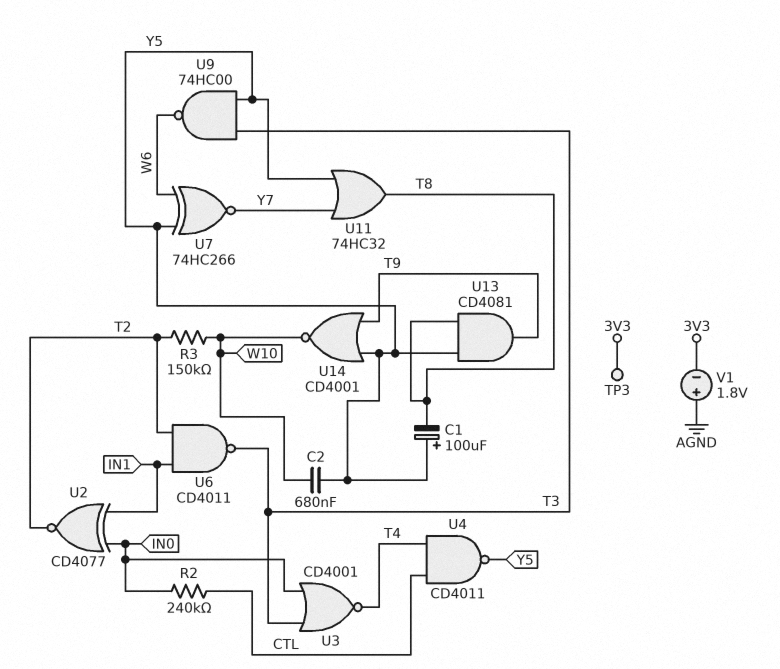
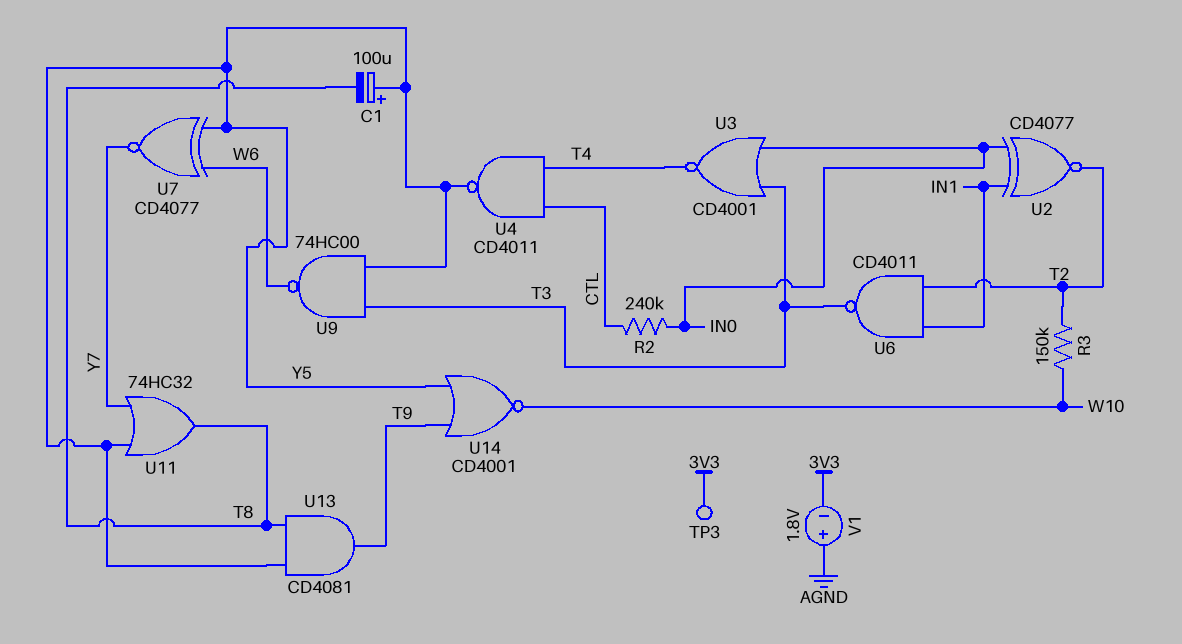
C2: 680nF (W10, Y5) -> none
U7: XNOR 74HC266 (in W6, in Y5, out Y7) -> XNOR CD4077 (in W6, in Y5, out Y7)

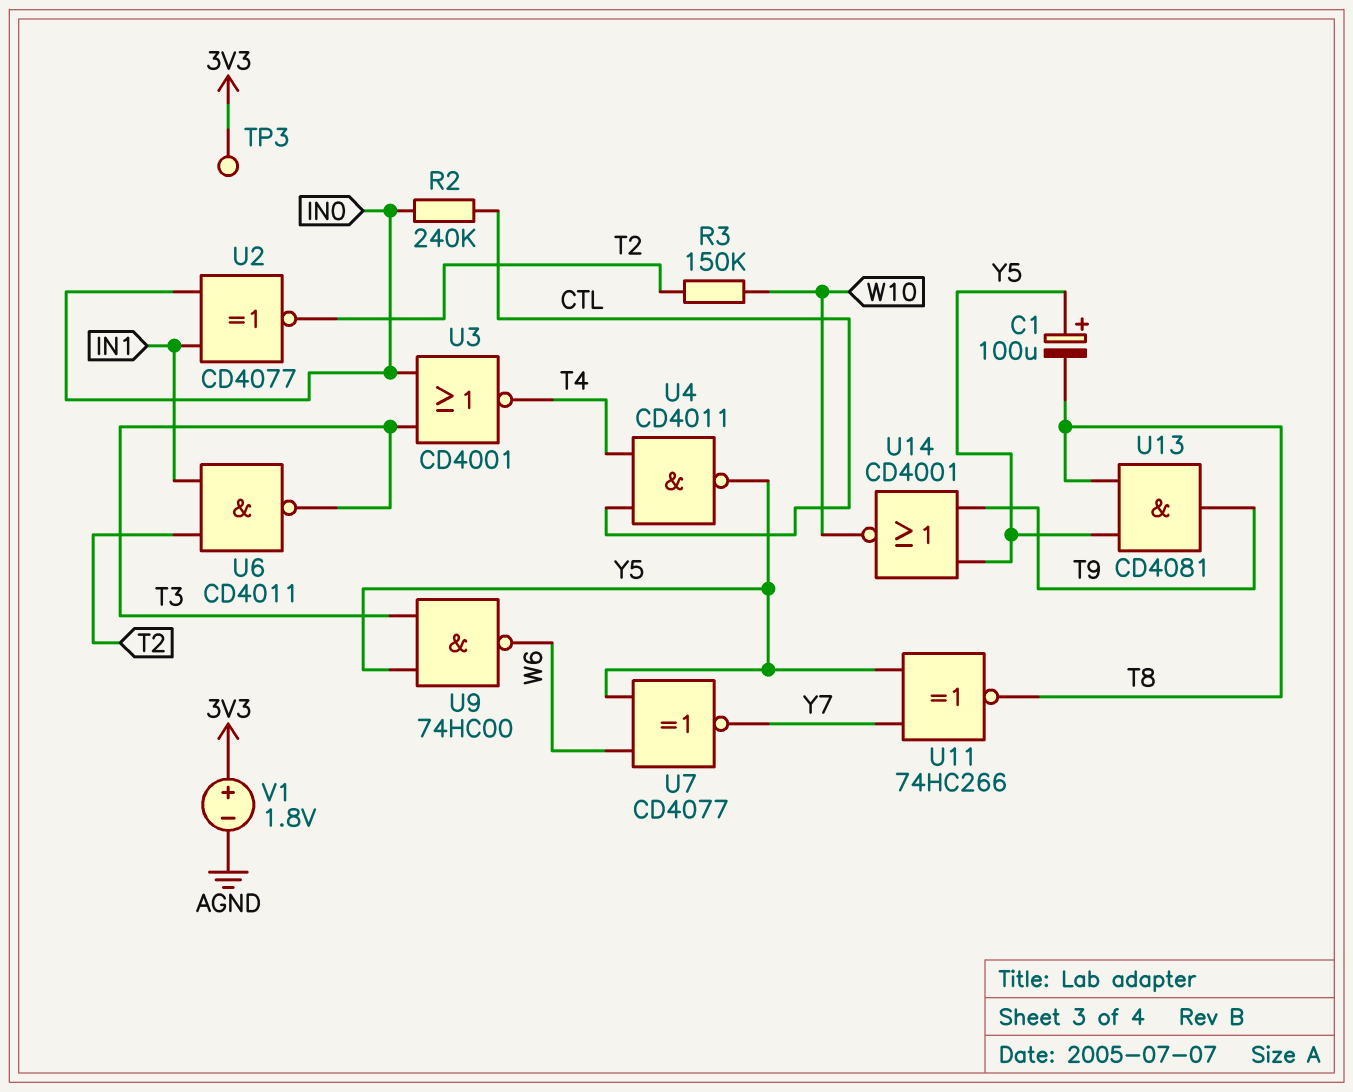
U11: OR 74HC32 (in Y5, in Y7, out T8) -> XNOR 74HC266 (in Y5, in Y7, out T8)
V1: 1.8V (plus AGND, minus 3V3) -> 1.8V (plus 3V3, minus AGND)

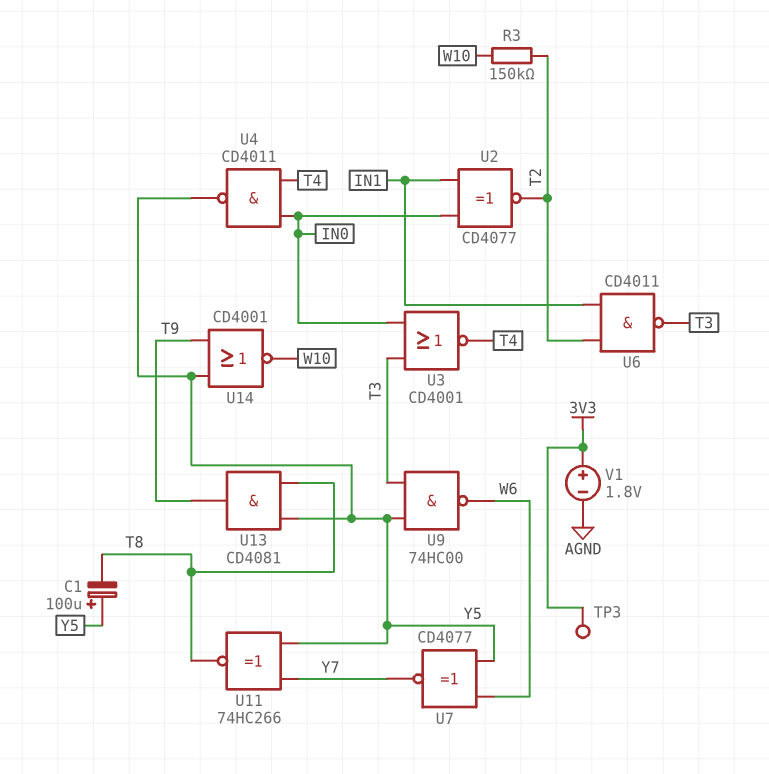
R2: 240k (CTL, IN0) -> none
U4: NAND CD4011 (in CTL, in T4, out Y5) -> NAND CD4011 (in IN0, in T4, out Y5)

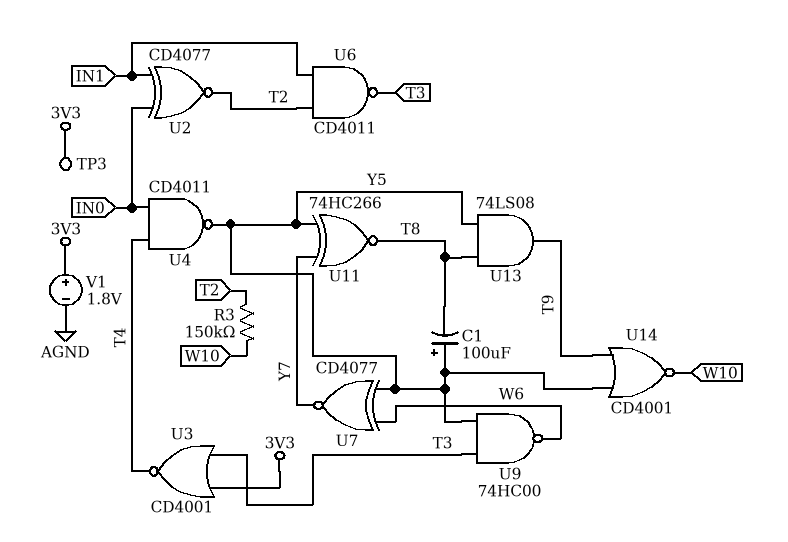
U3: NOR CD4001 (in IN0, in T3, out T4) -> NOR CD4001 (in 3V3, in T3, out T4)
U13: AND CD4081 (in T8, in Y5, out T9) -> AND 74LS08 (in T8, in Y5, out T9)

